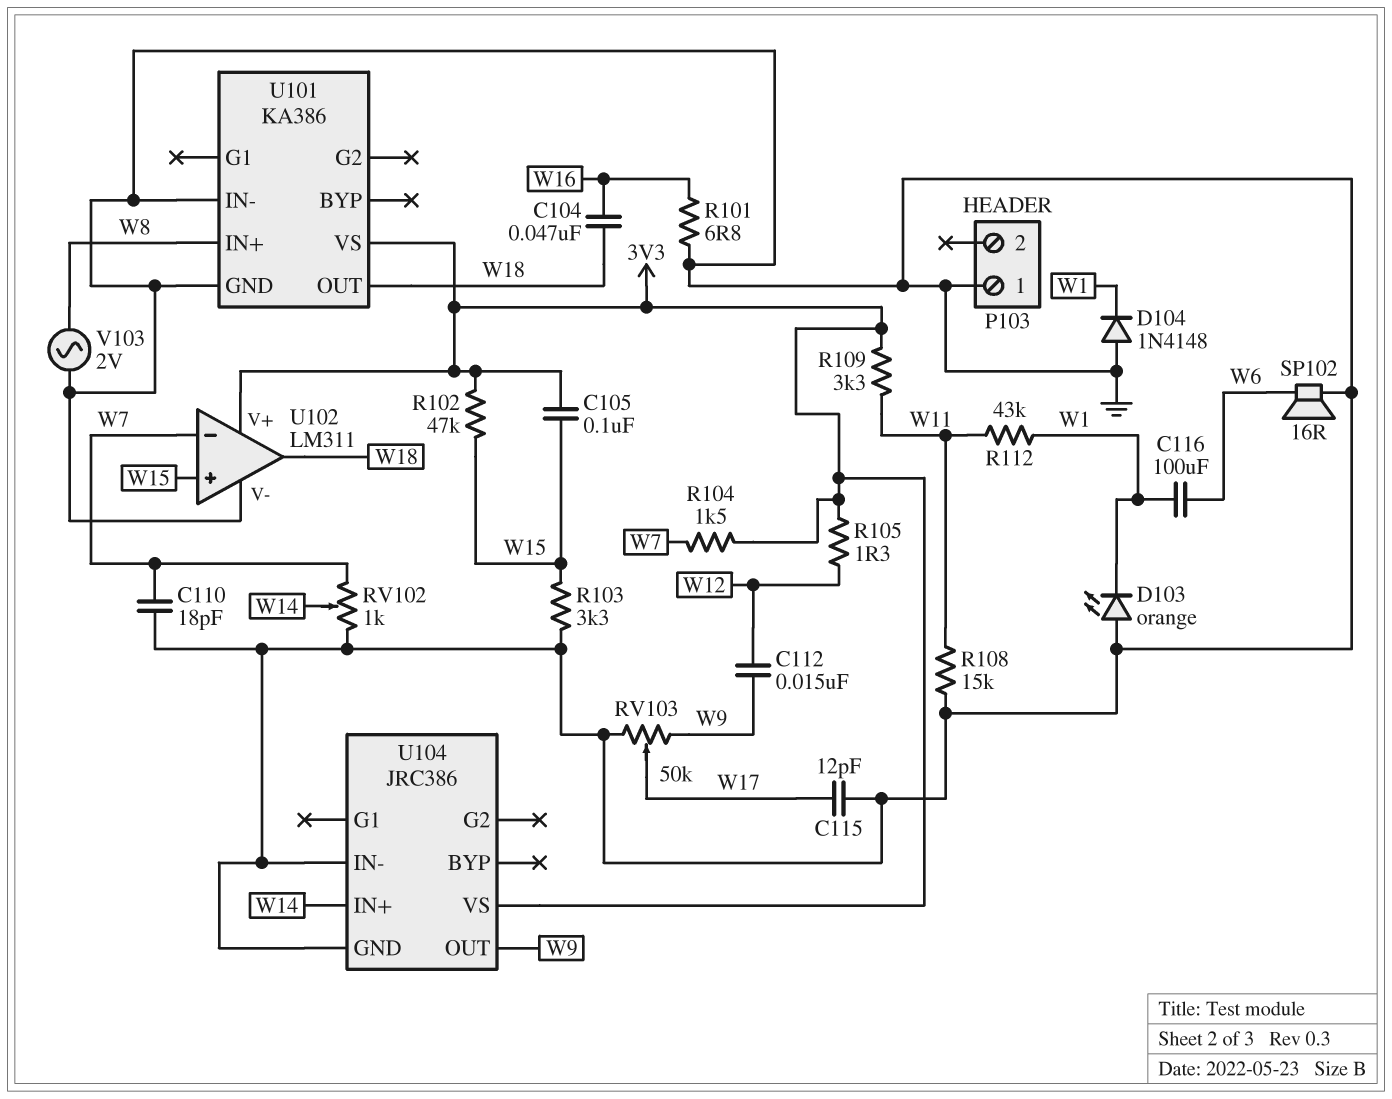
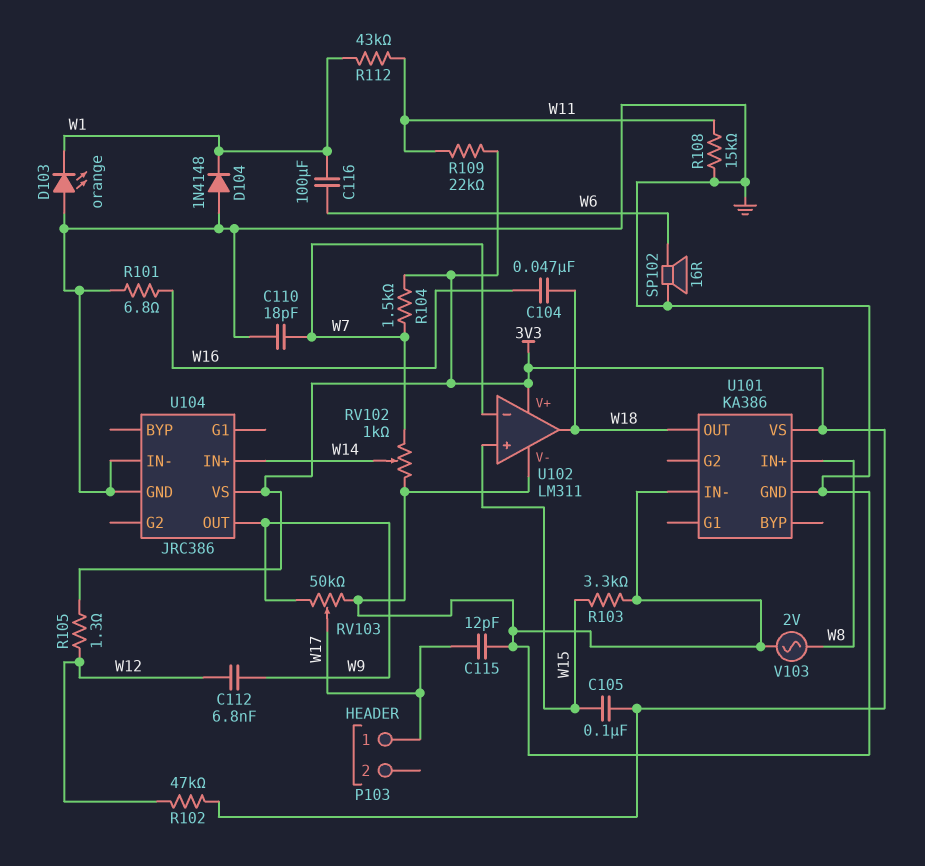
C112: 15nF (W9, W12) -> 6.8nF (W9, W12)
P103 pin 1: GND -> W17
R102: 47k (3V3, W15) -> 47k (3V3, W12)
R109: 3.3k (3V3, W11) -> 22k (3V3, W11)

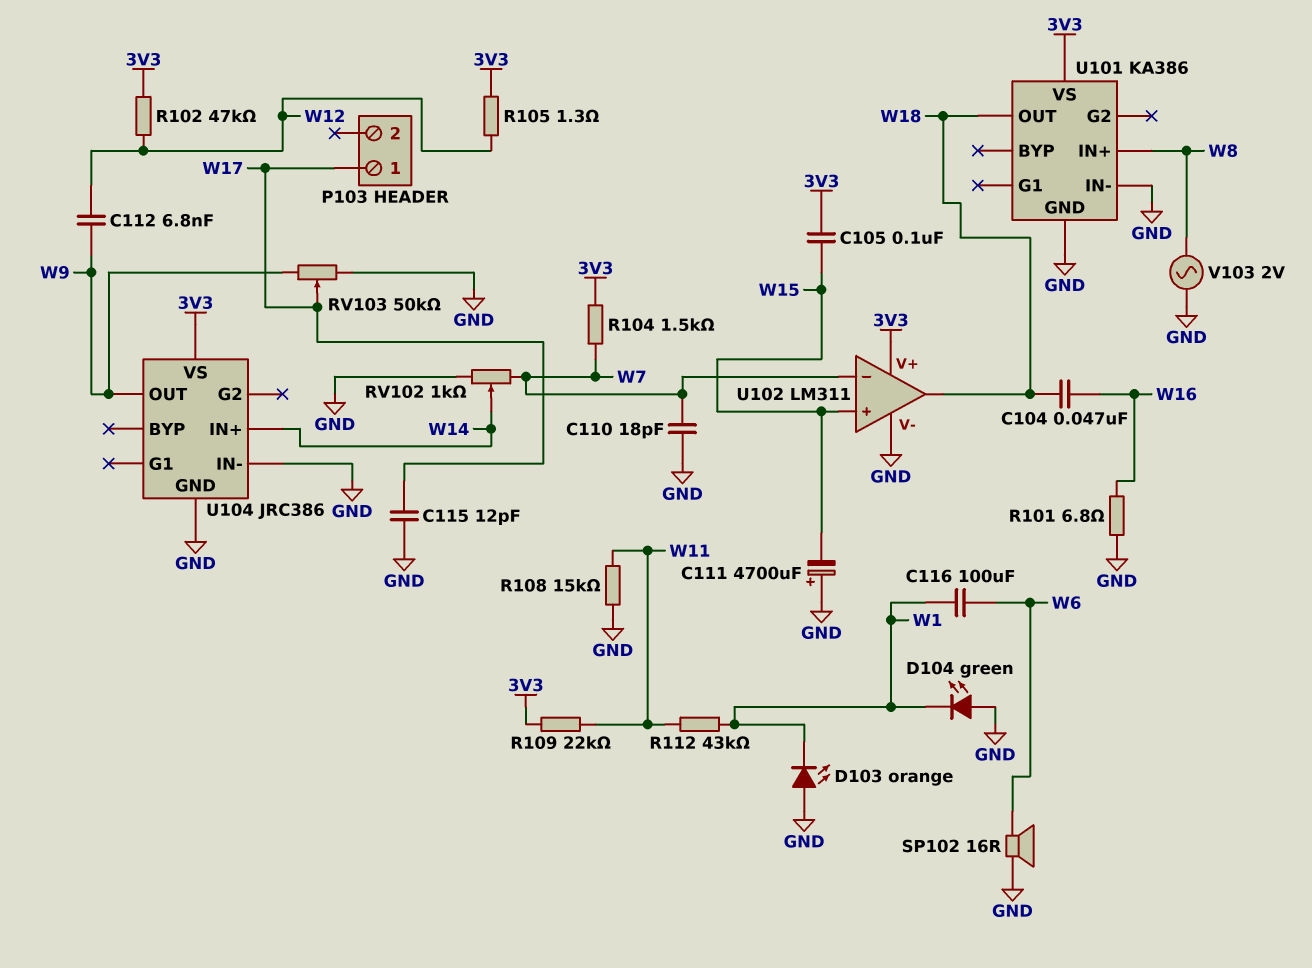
C111: none -> 4700uF (plus GND, minus W15)
D104: diode 1N4148 (A GND, K W1) -> LED green (A GND, K W1)
R103: 3.3k (GND, W15) -> none

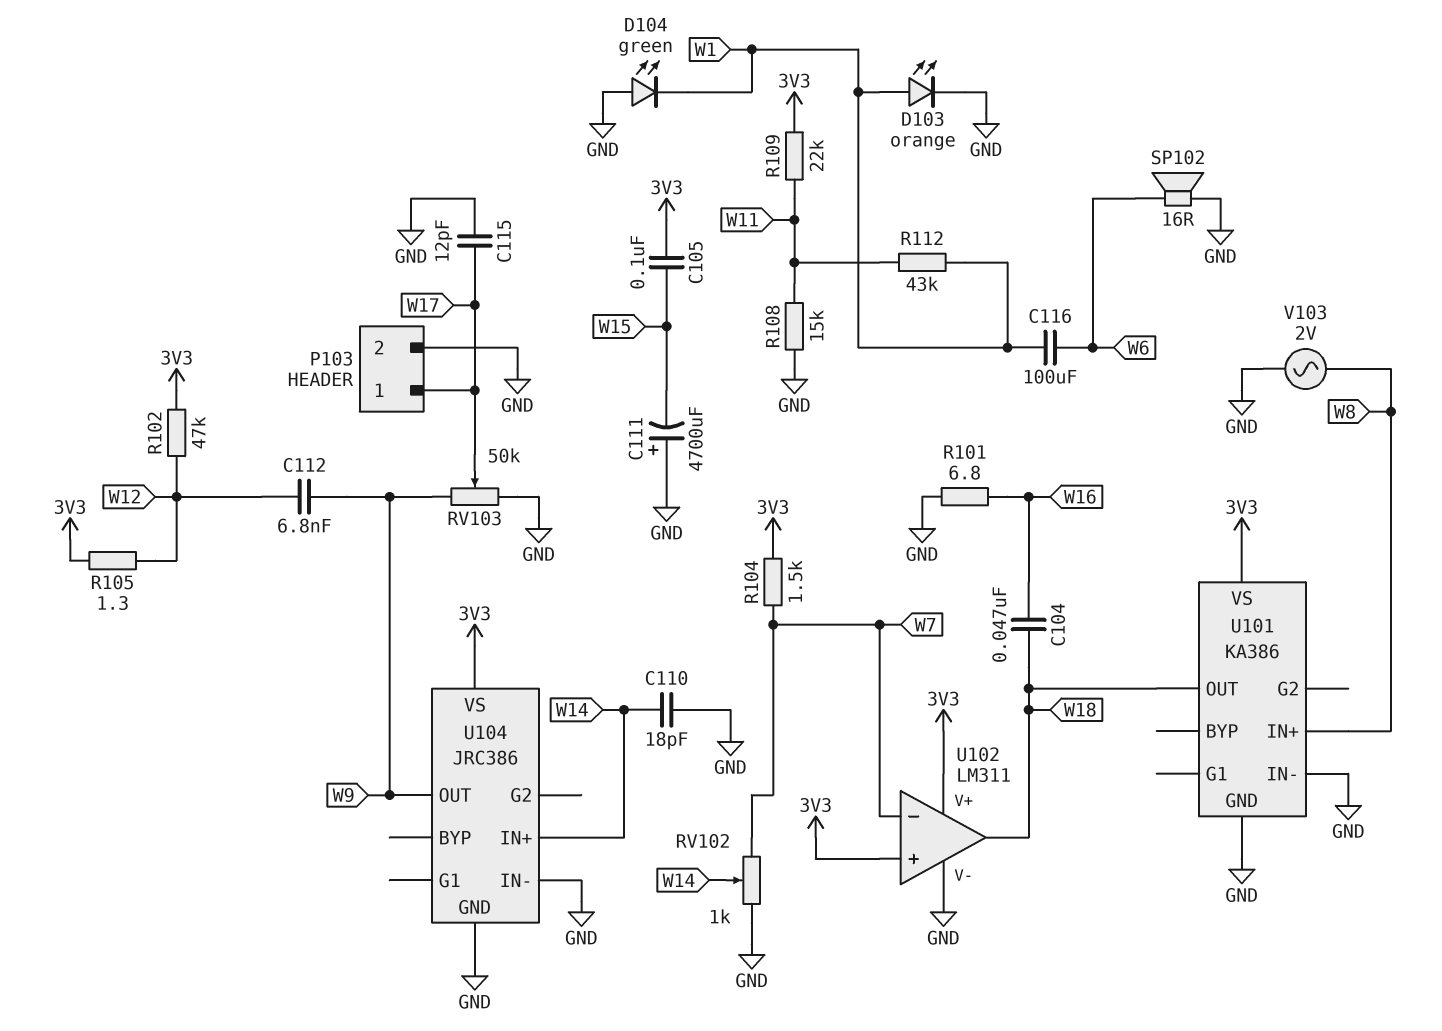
C110: 18pF (GND, W7) -> 18pF (GND, W14)
D103: LED orange (A GND, K W1) -> LED orange (A W1, K GND)
P103 pin 2: none -> GND
U102 pin in+: W15 -> 3V3

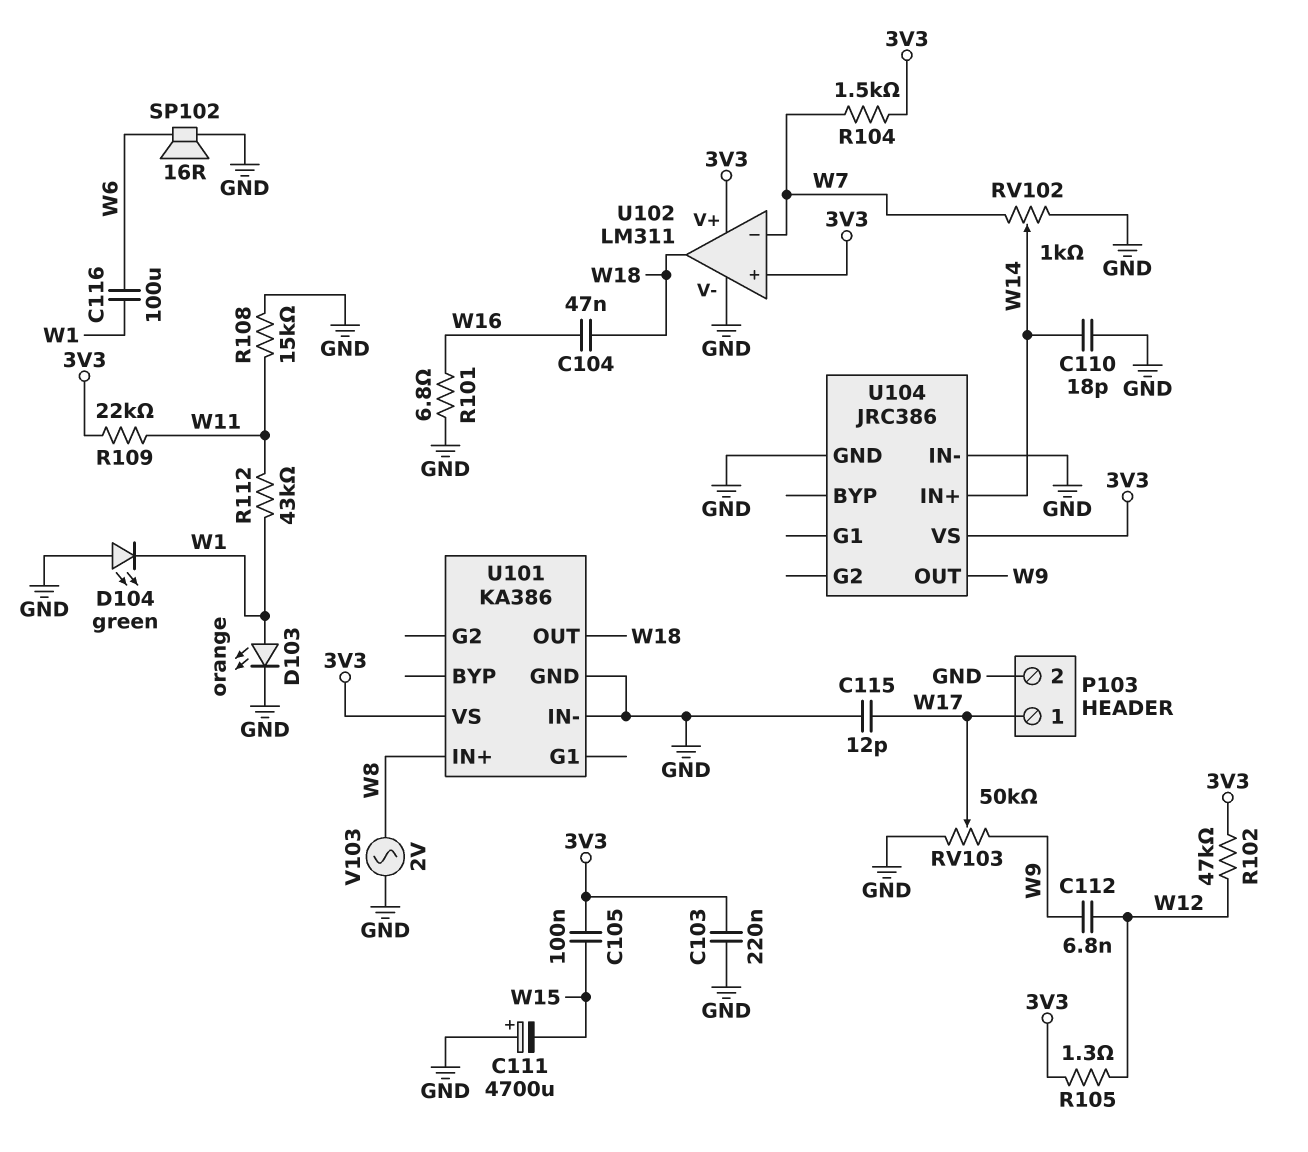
C103: none -> 220nF (3V3, GND)

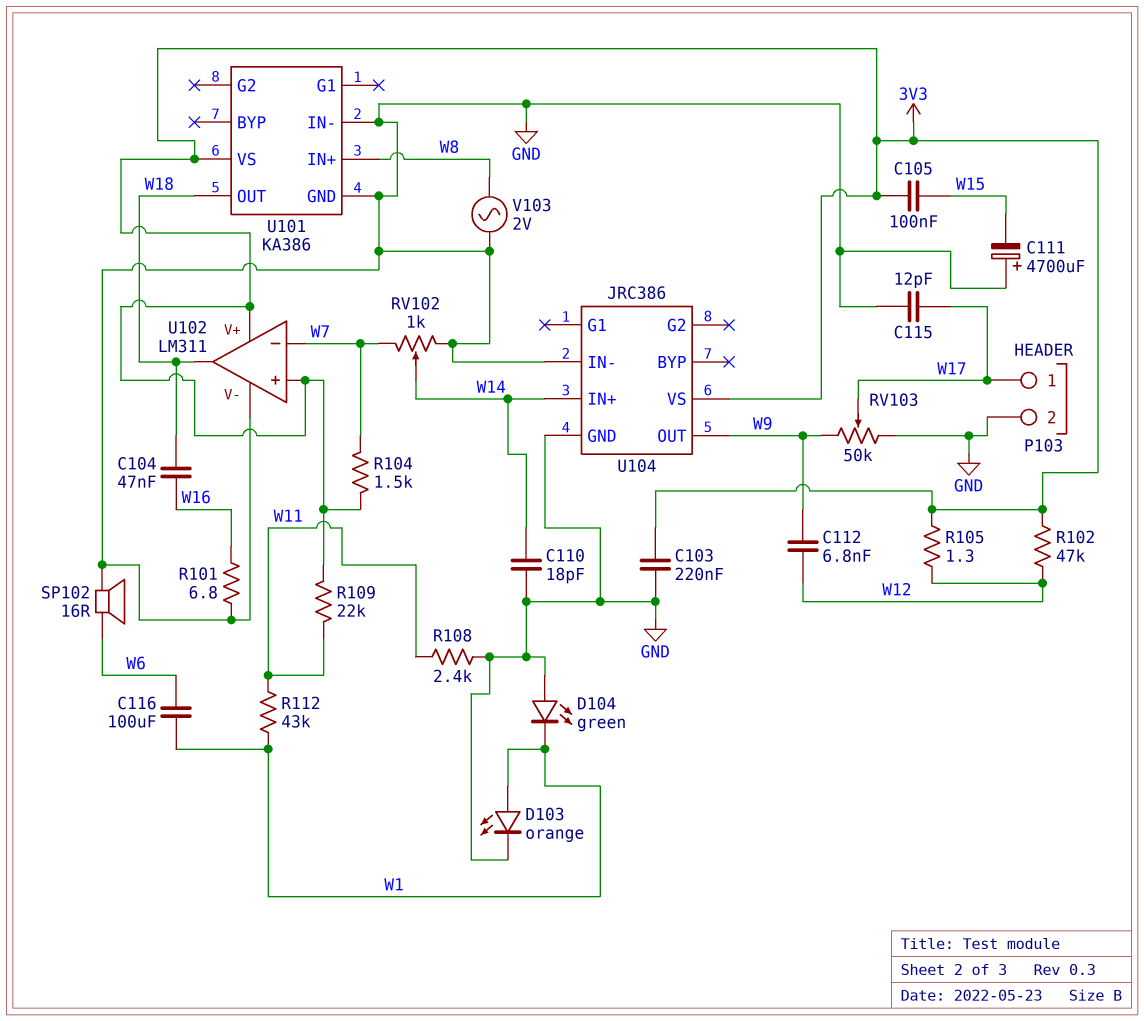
R108: 15k (GND, W11) -> 2.4k (GND, W11)

